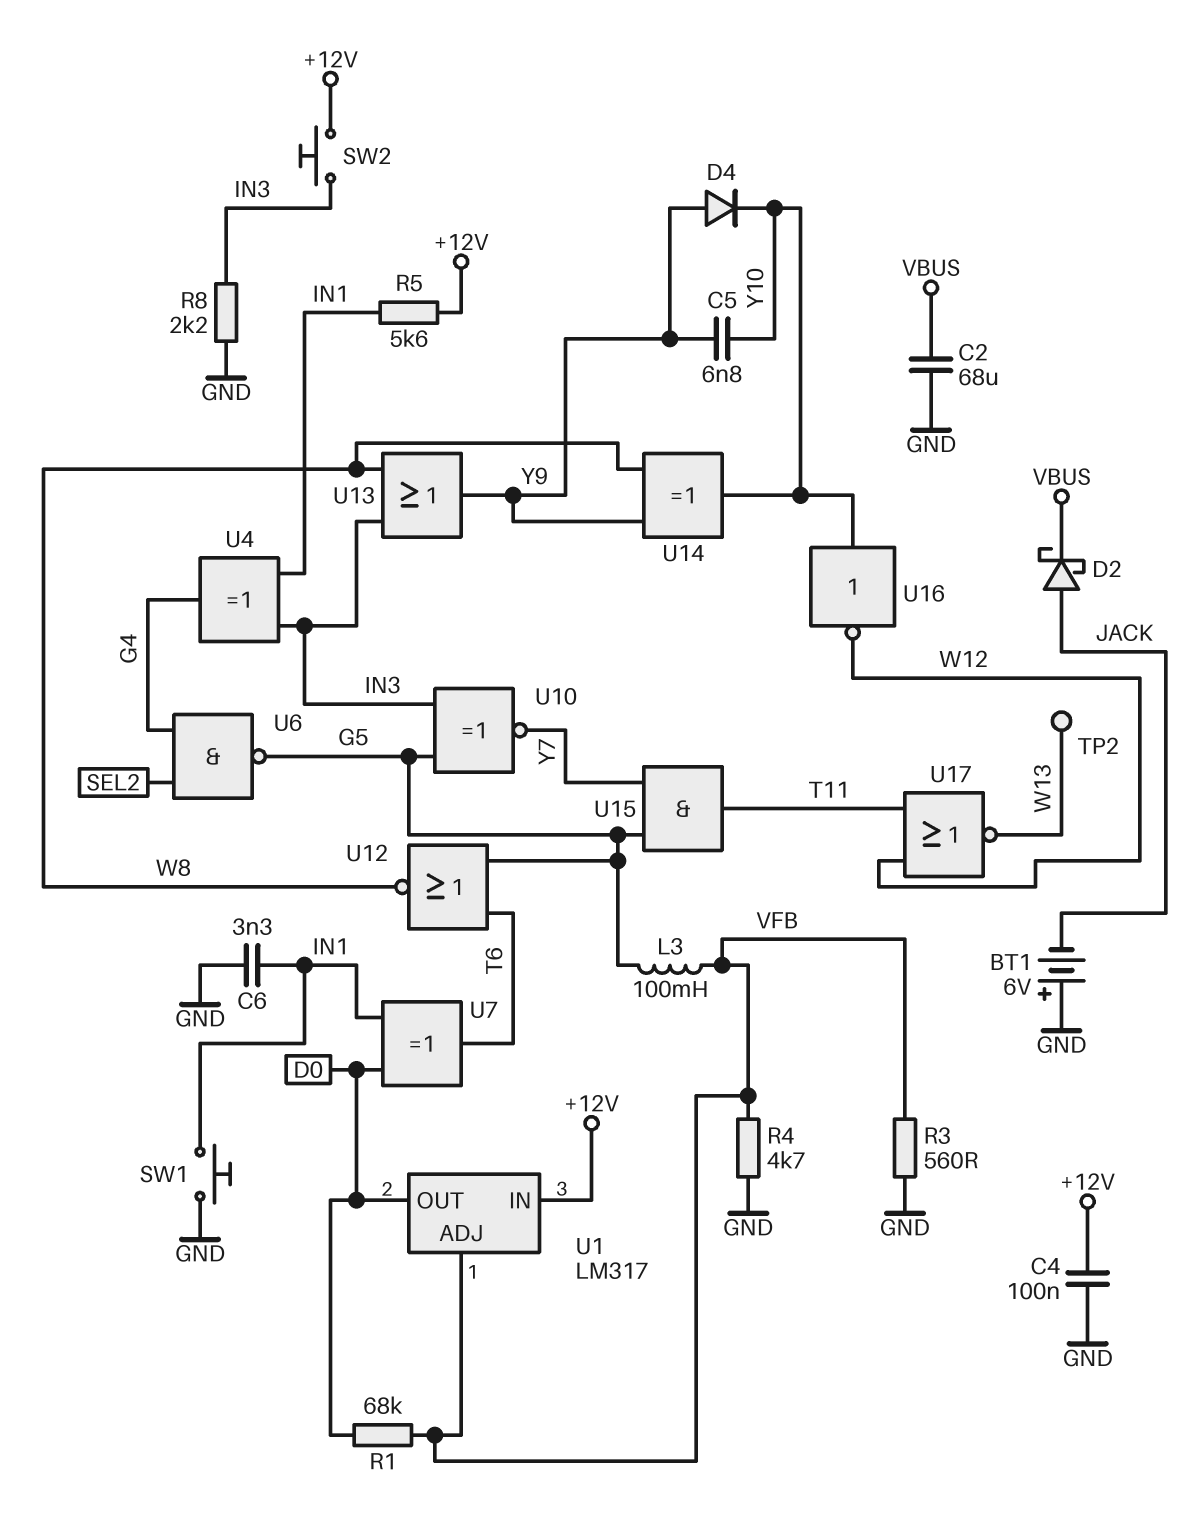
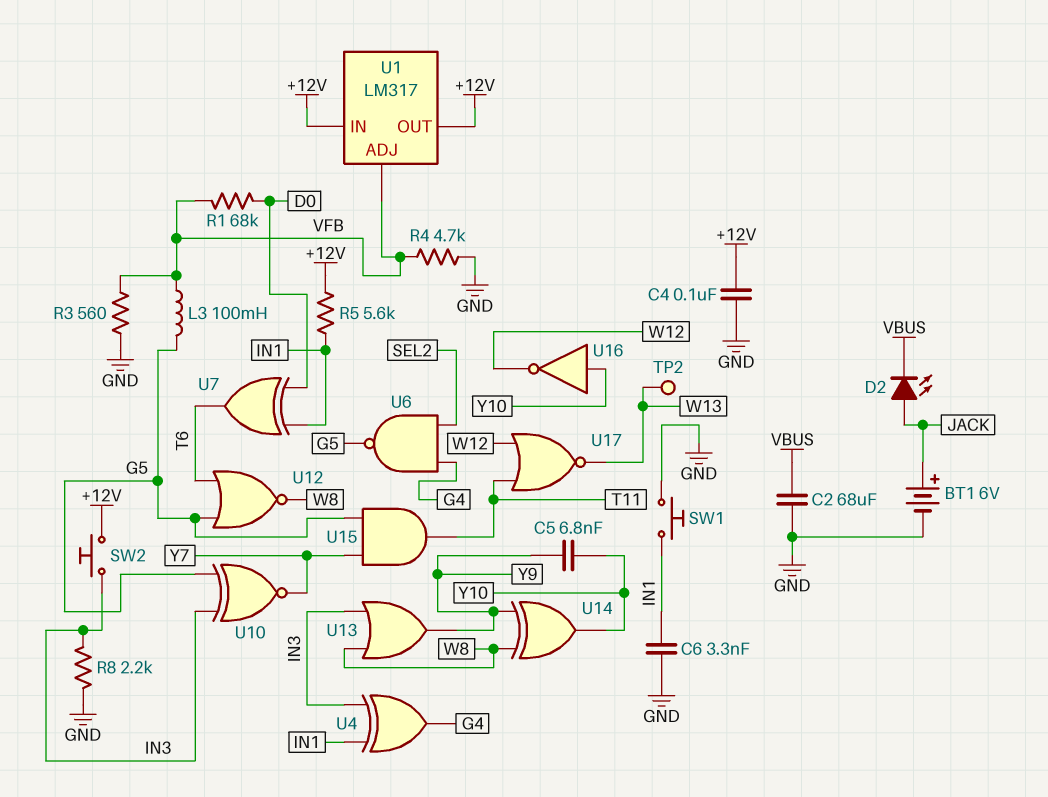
BT1: 6V (plus GND, minus JACK) -> 6V (plus JACK, minus GND)
D2: schottky (A JACK, K VBUS) -> LED (A JACK, K VBUS)
D4: diode (A Y9, K Y10) -> none
U1 pin OUT: D0 -> +12V

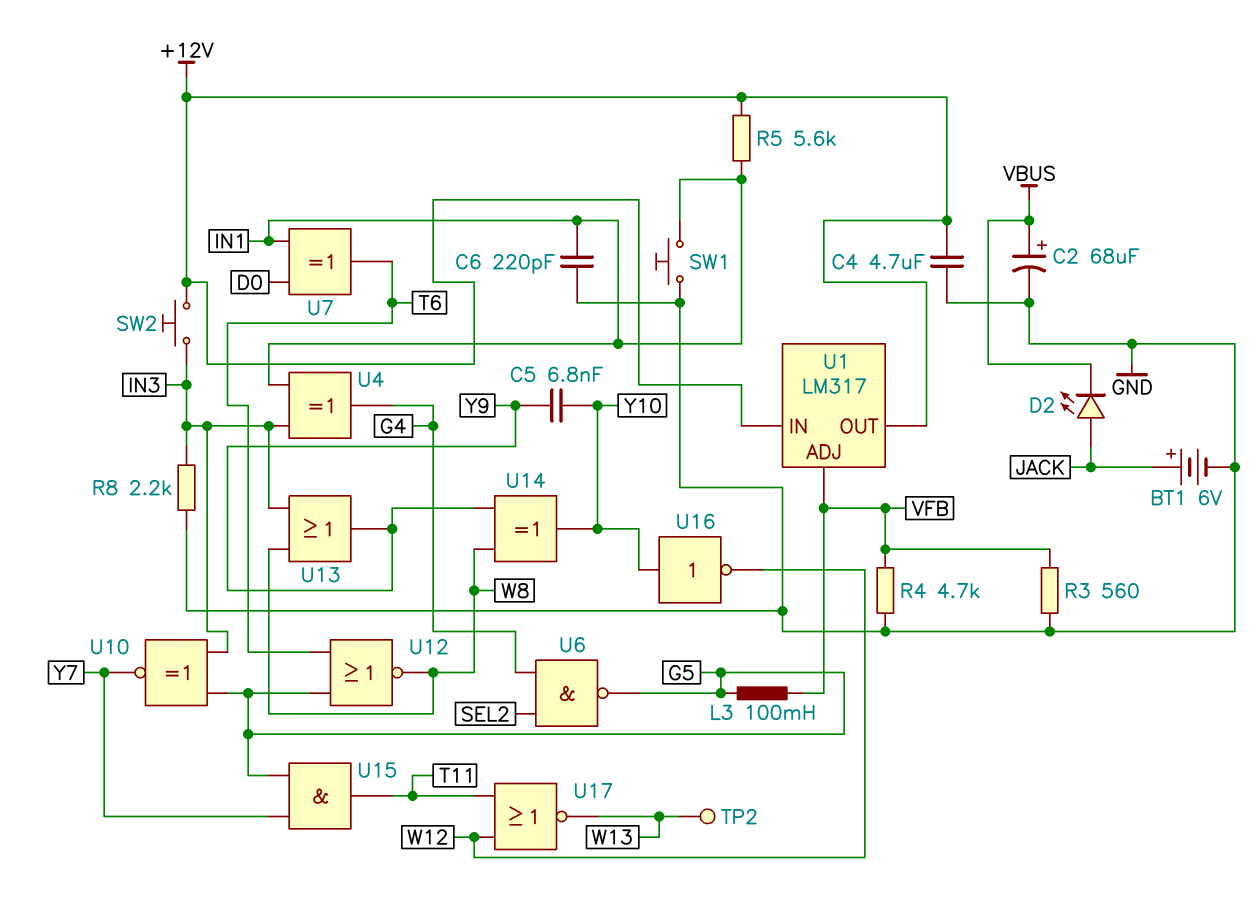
C2: 68uF (GND, VBUS) -> 68uF (plus VBUS, minus GND)
C4: 100nF (+12V, GND) -> 4.7uF (+12V, GND)
C6: 3.3nF (GND, IN1) -> 220pF (GND, IN1)
R1: 68k (D0, VFB) -> none

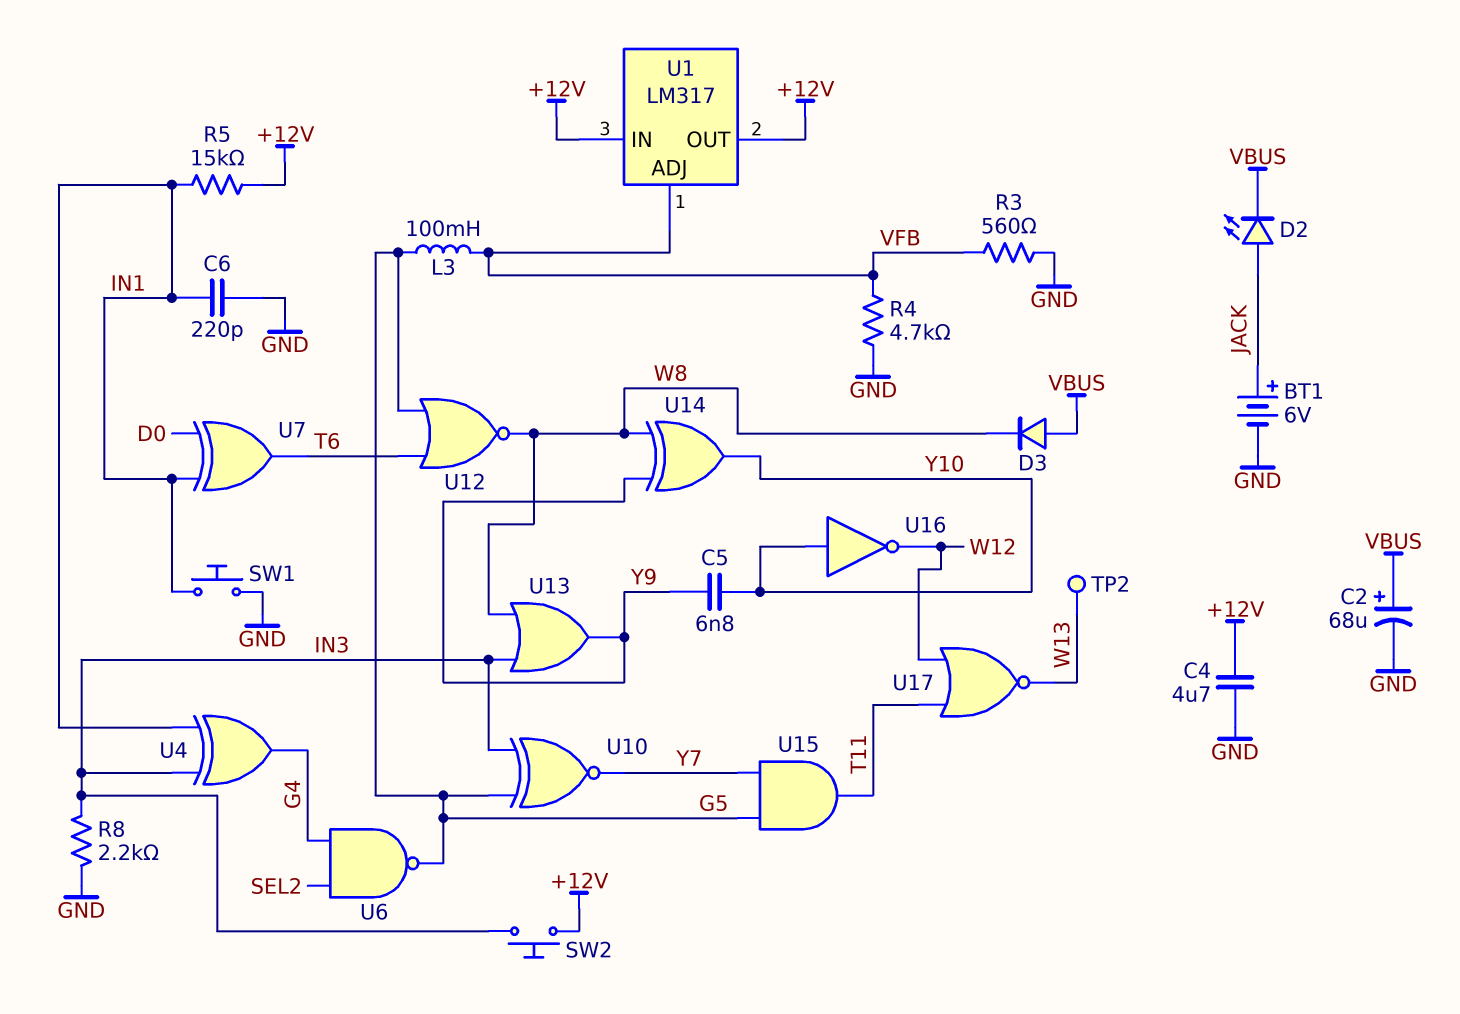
D3: none -> diode (A VBUS, K W8)
R5: 5.6k (+12V, IN1) -> 15k (+12V, IN1)

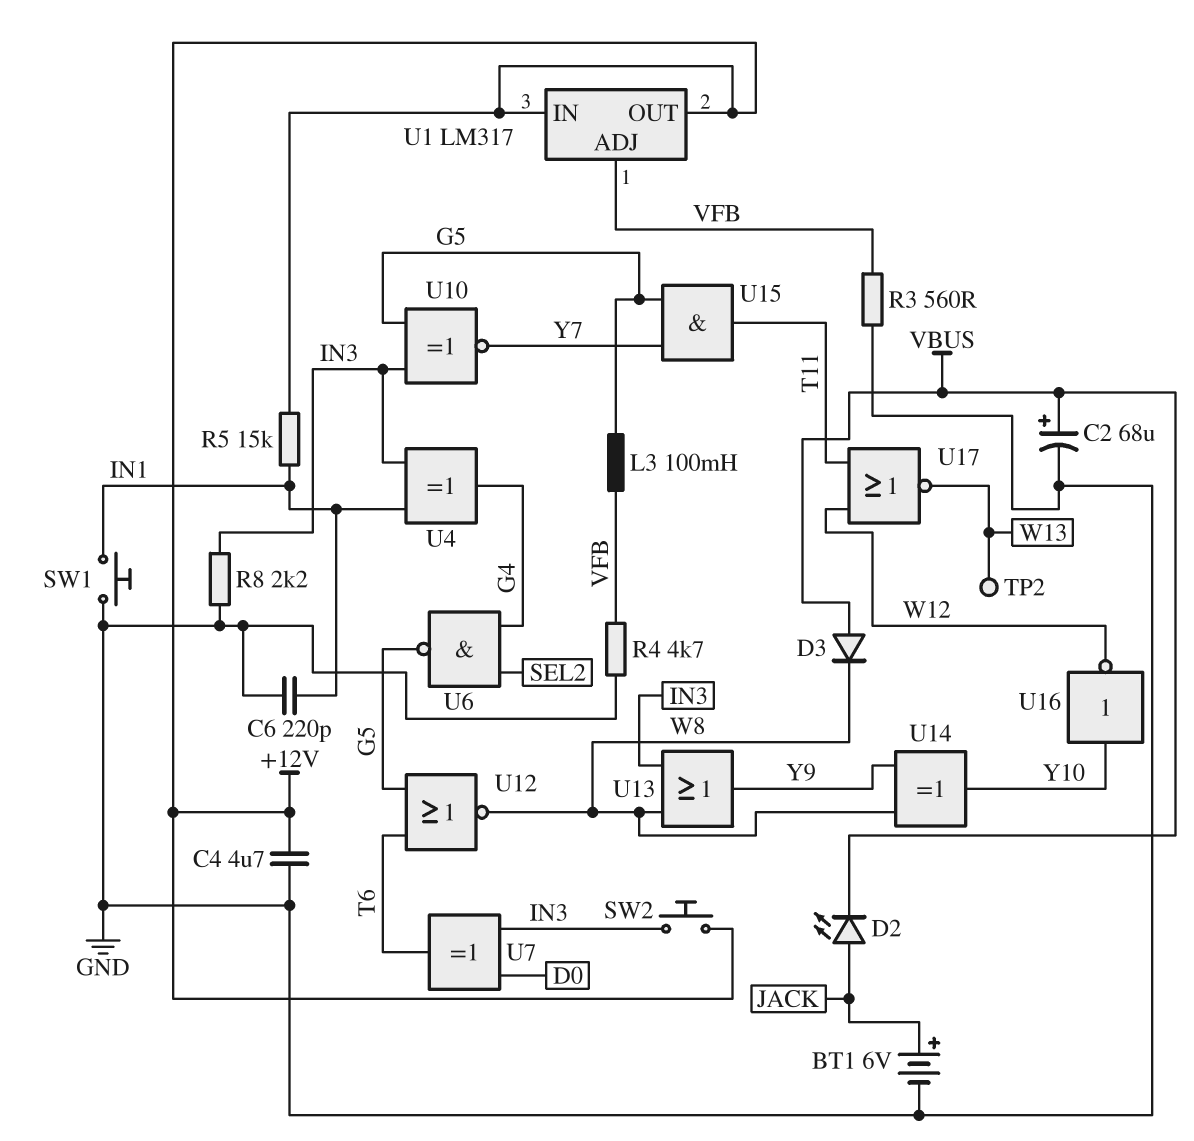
C5: 6.8nF (Y9, Y10) -> none
U7: XOR (in D0, in IN1, out T6) -> XOR (in D0, in IN3, out T6)

